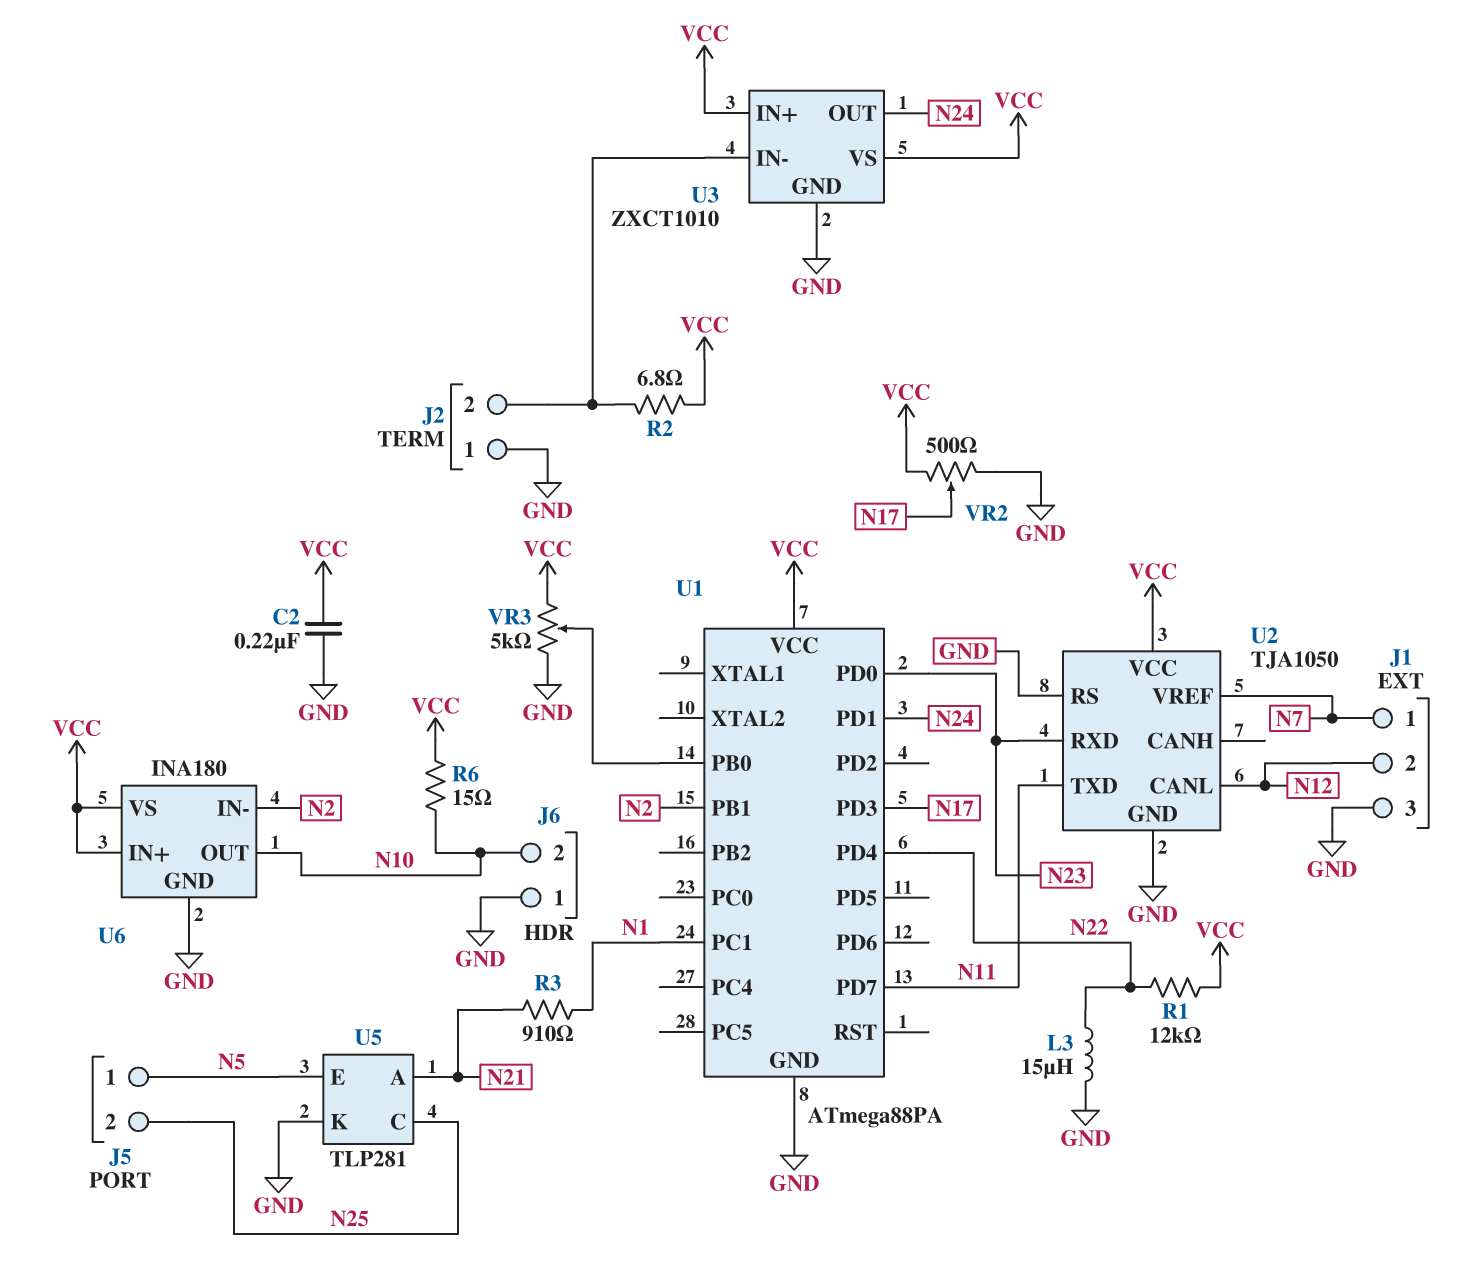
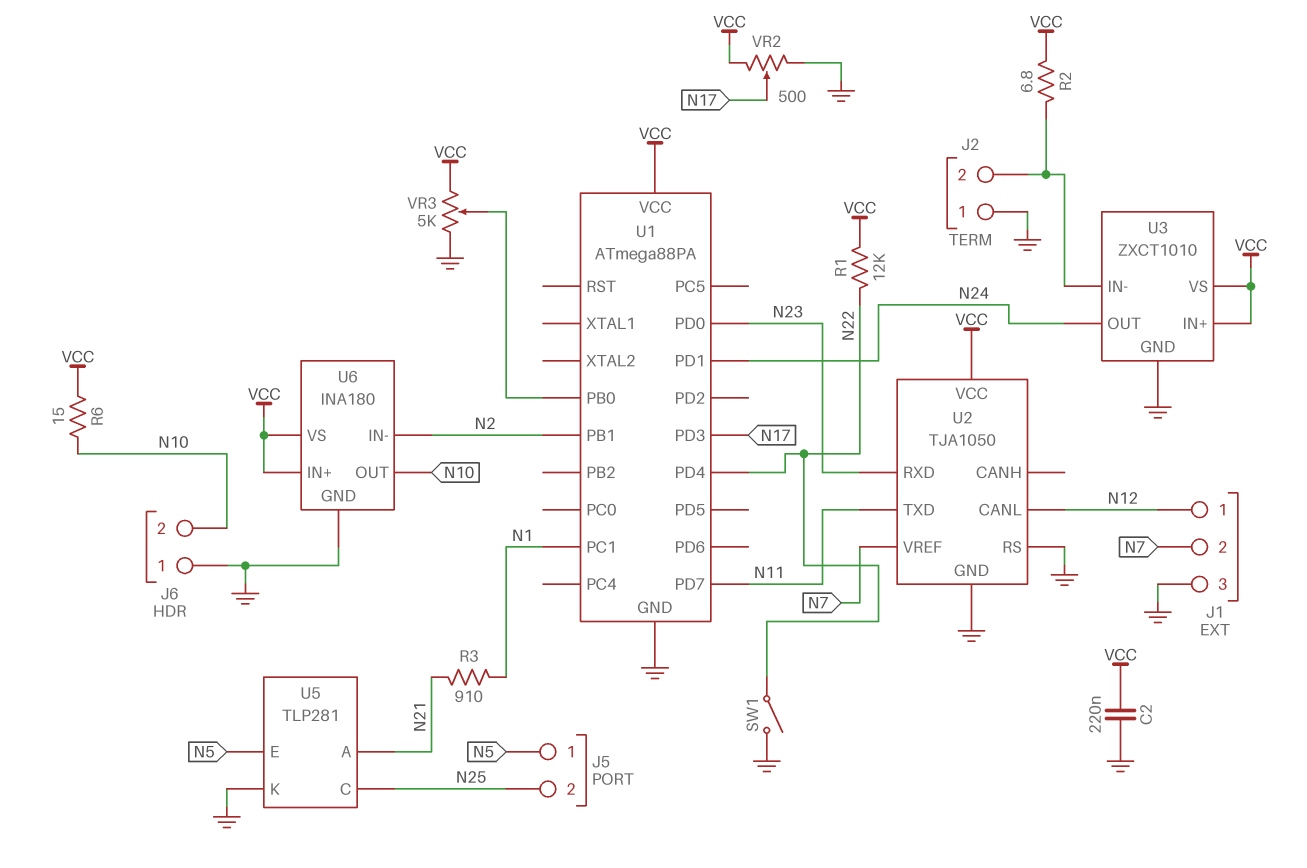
J1 pin 1: N7 -> N12
J1 pin 2: N12 -> N7
L3: 15uH (GND, N22) -> none
SW1: none -> switch (GND, N22)

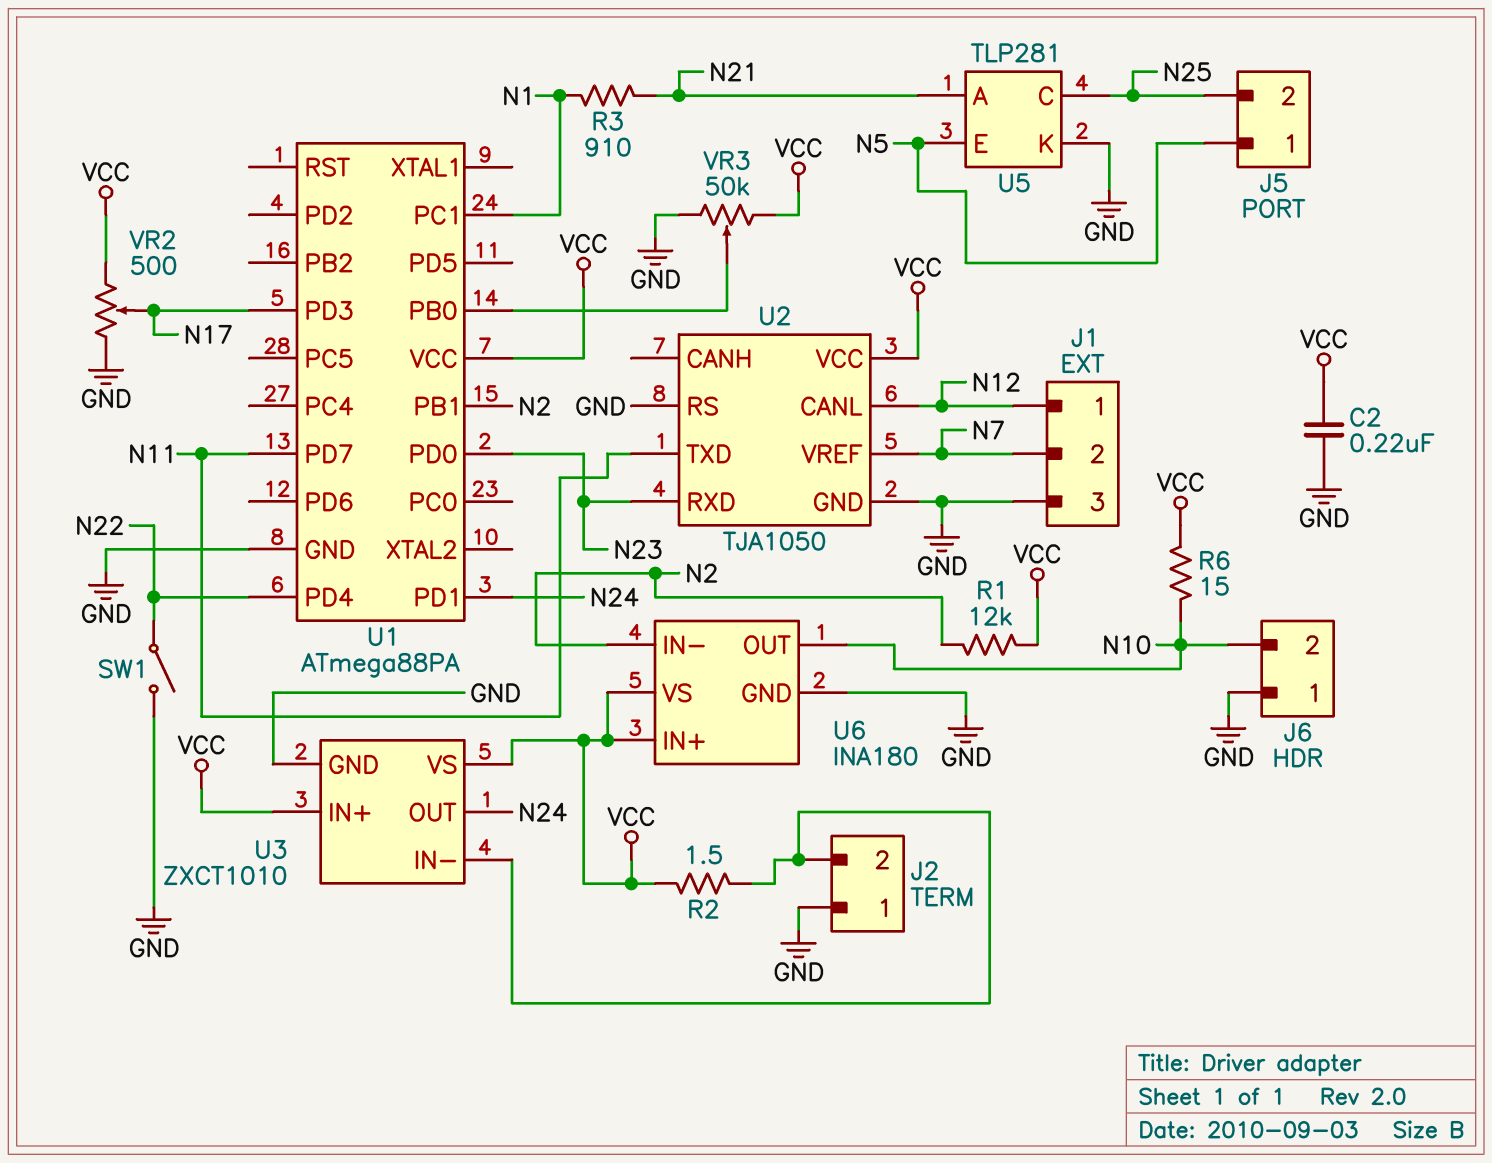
R1: 12k (N22, VCC) -> 12k (N2, VCC)
R2: 6.8 (J2/2, VCC) -> 1.5 (J2/2, VCC)
VR3: 5k (GND, VCC, wiper U1/PB0) -> 50k (GND, VCC, wiper U1/PB0)

